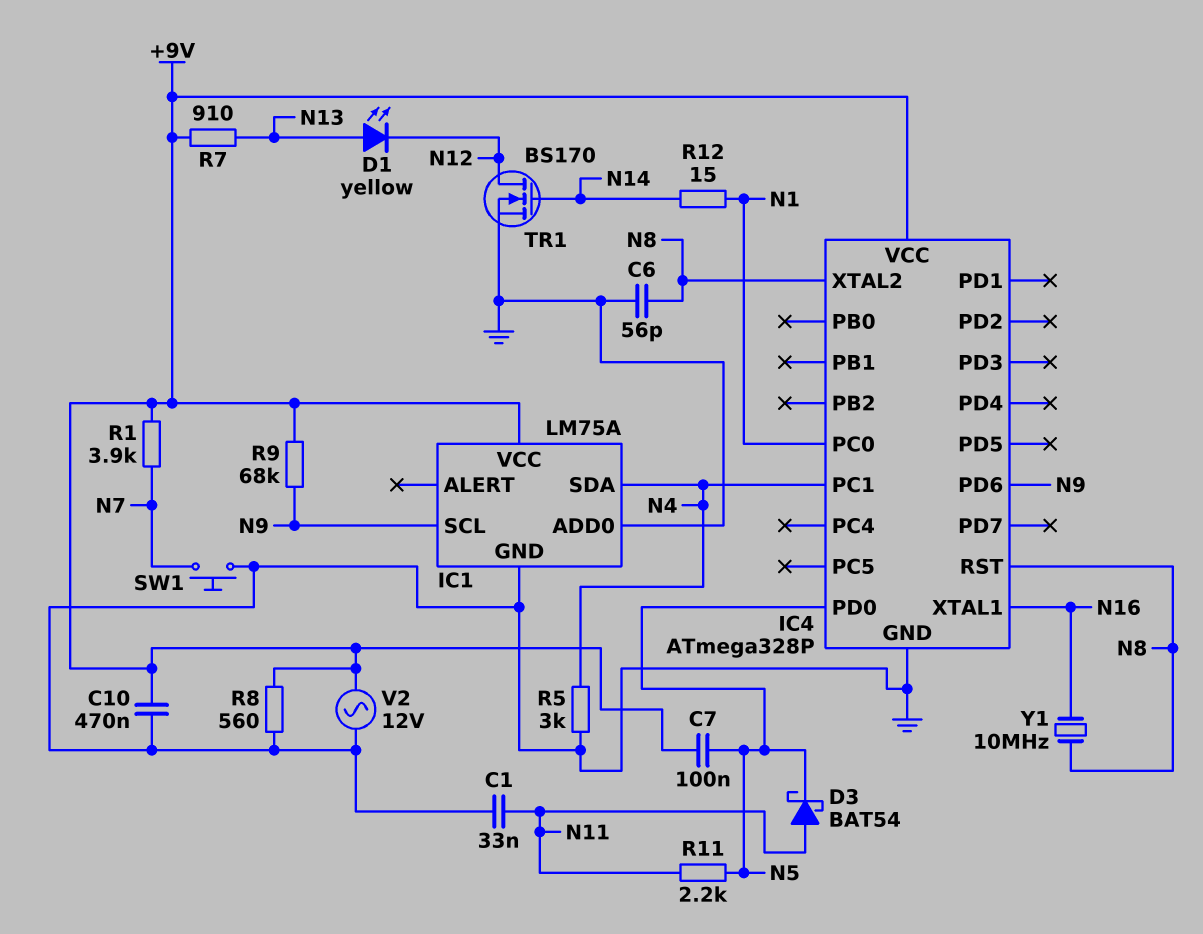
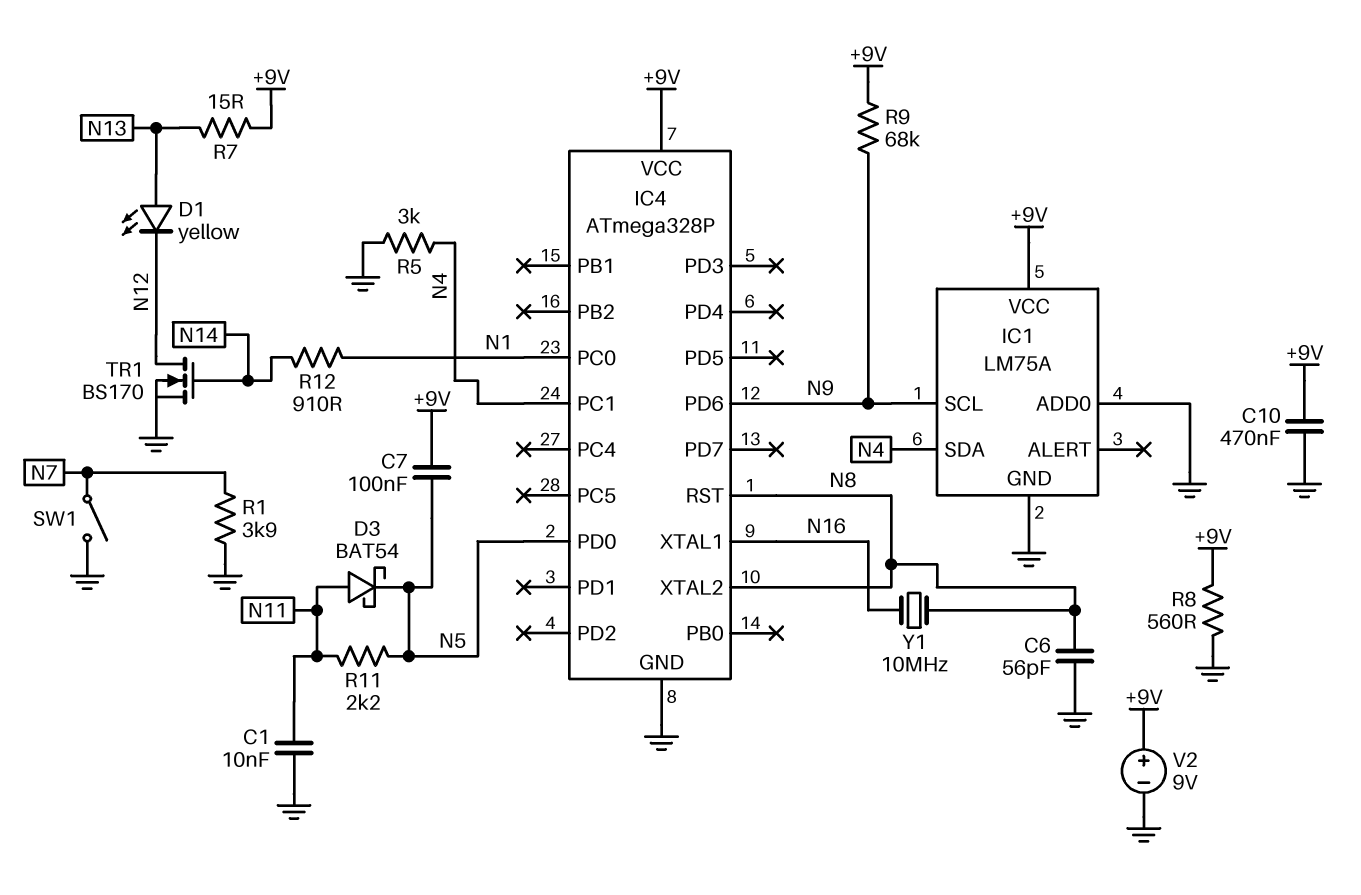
C1: 33nF (GND, N11) -> 10nF (GND, N11)
R1: 3.9k (+9V, N7) -> 3.9k (GND, N7)
R7: 910 (+9V, N13) -> 15 (+9V, N13)
R12: 15 (N1, N14) -> 910 (N1, N14)
SW1: button (GND, N7) -> switch (GND, N7)
V2: AC 12V (+9V, GND) -> 9V (plus +9V, minus GND)

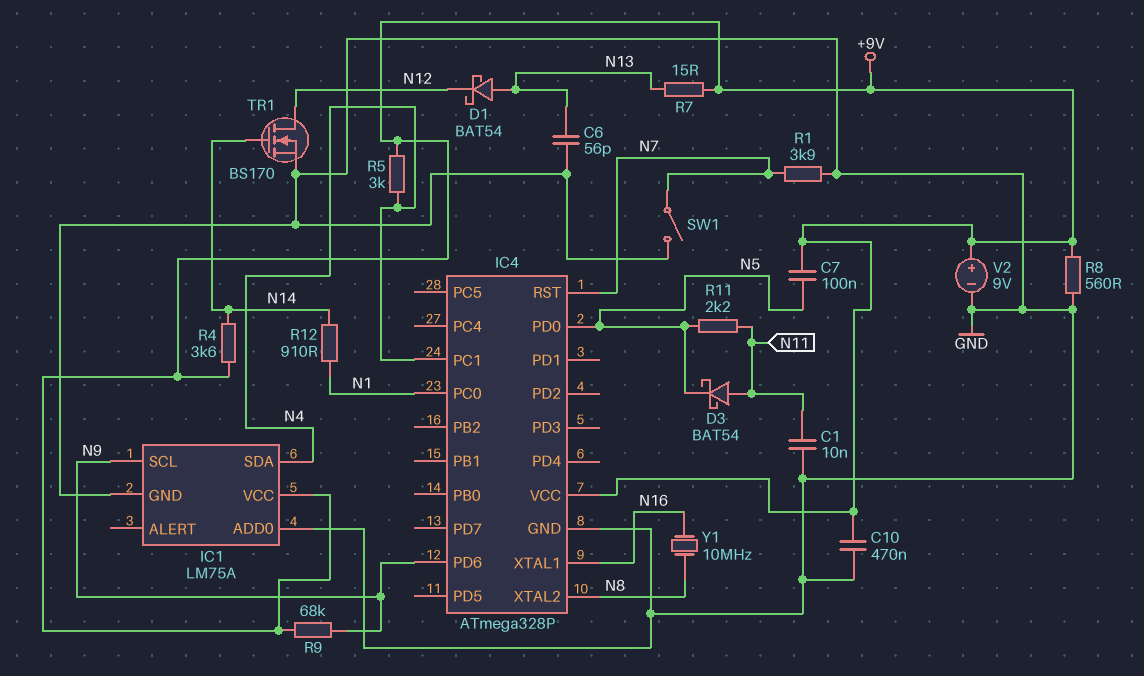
C6: 56pF (GND, N8) -> 56pF (GND, N13)
D1: LED yellow (A N13, K N12) -> schottky BAT54 (A N13, K N12)
IC4 pin RST: N8 -> N7
R4: none -> 3.6k (+9V, N14)
R5: 3k (GND, N4) -> 3k (+9V, N4)

